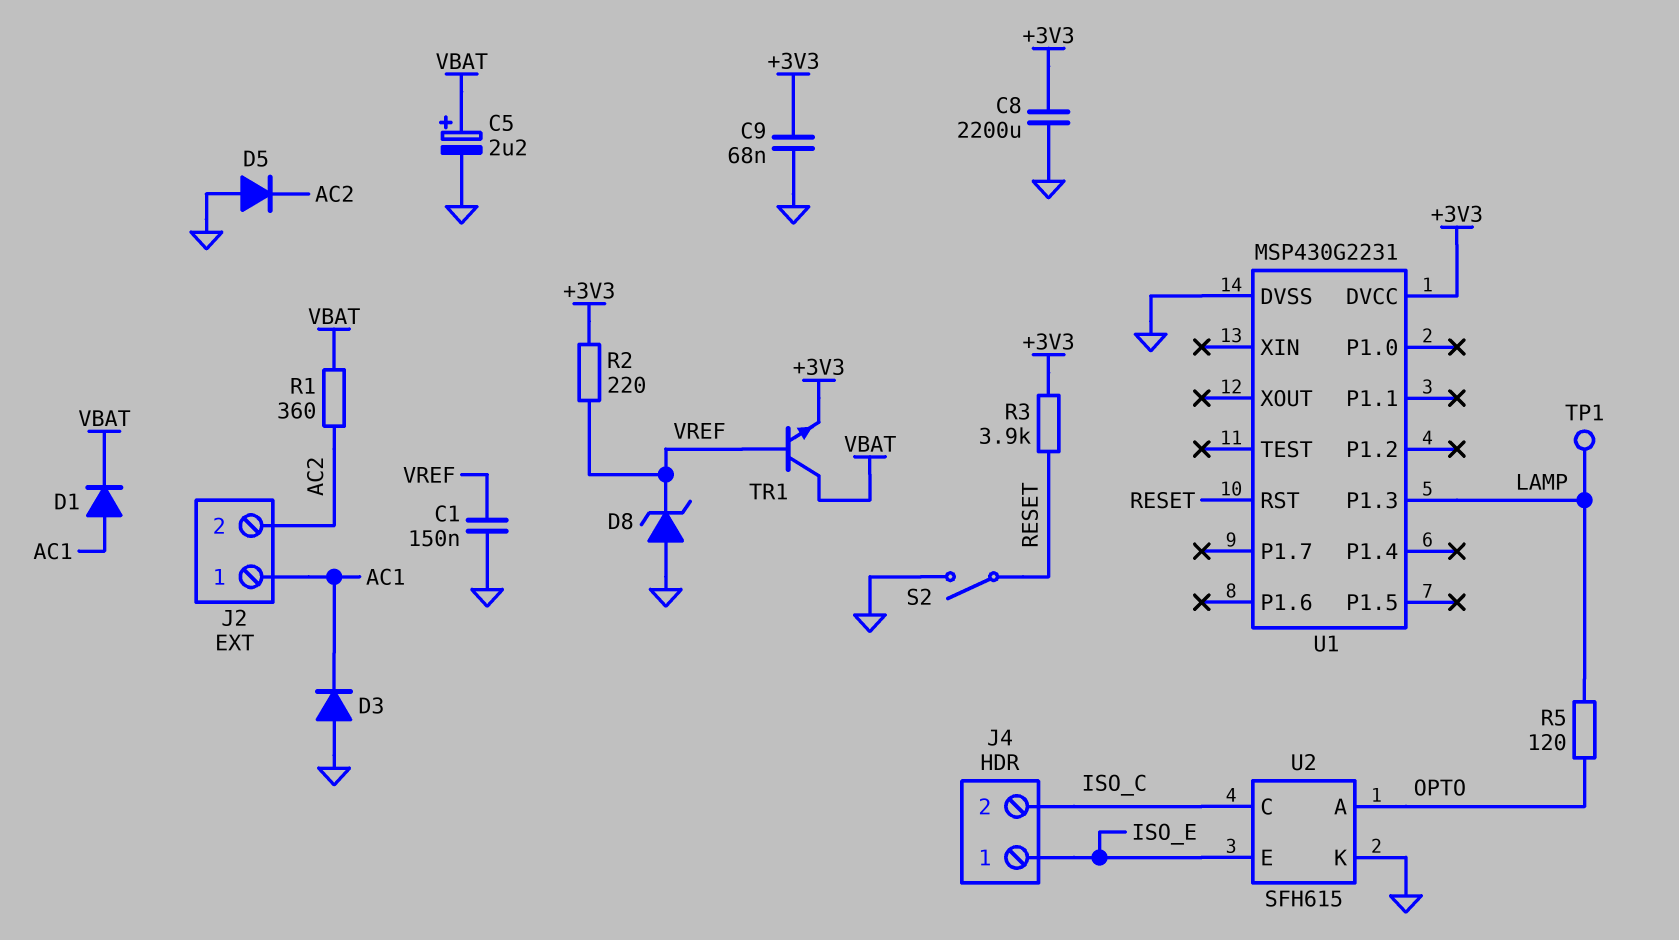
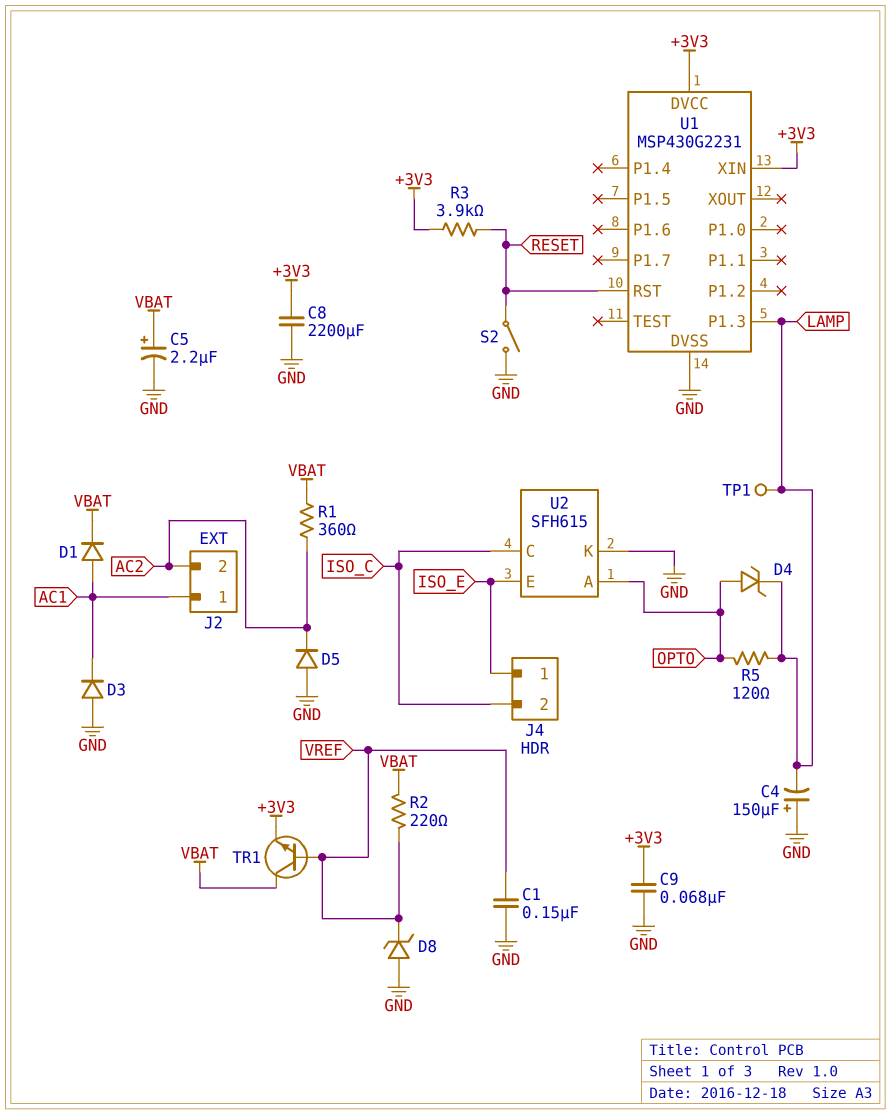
C4: none -> 150uF (plus GND, minus LAMP)
D4: none -> zener (A OPTO, K LAMP)
R2: 220 (+3V3, VREF) -> 220 (VBAT, VREF)
U1 pin XIN: none -> +3V3

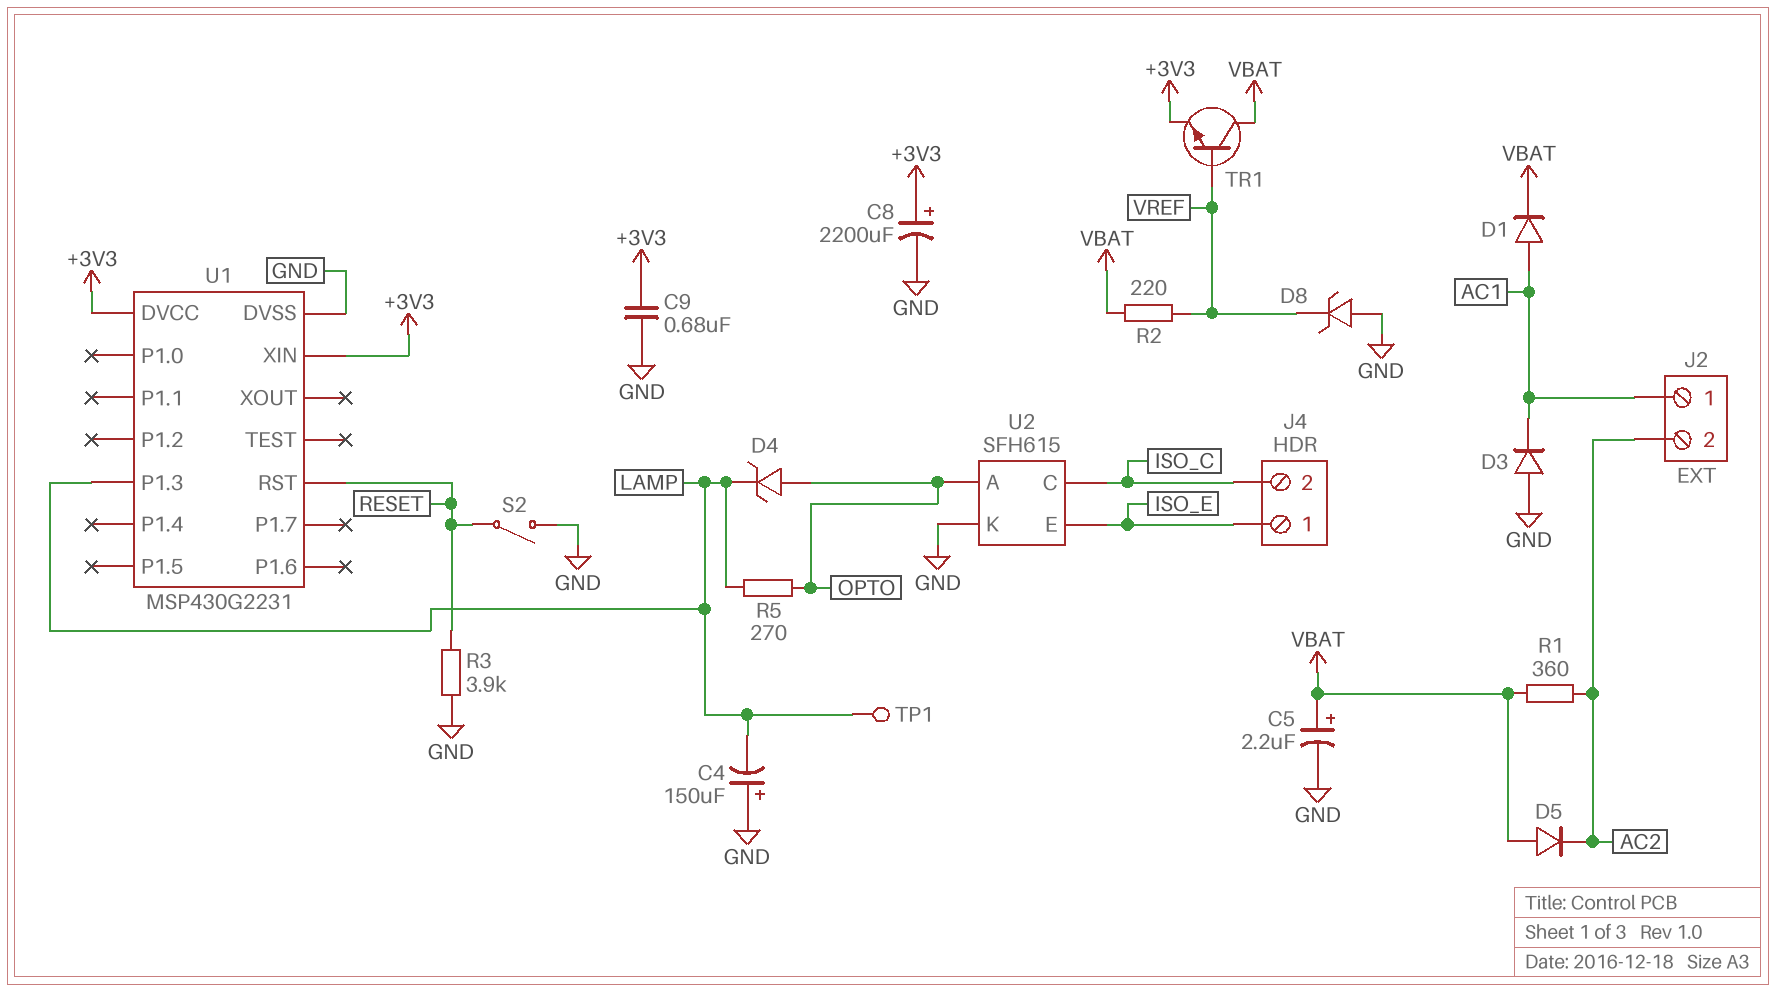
C1: 150nF (GND, VREF) -> none
C8: 2200uF (+3V3, GND) -> 2200uF (plus +3V3, minus GND)
C9: 68nF (+3V3, GND) -> 680nF (+3V3, GND)
D5: diode (A GND, K AC2) -> diode (A VBAT, K AC2)
R3: 3.9k (+3V3, RESET) -> 3.9k (GND, RESET)
R5: 120 (LAMP, OPTO) -> 270 (LAMP, OPTO)

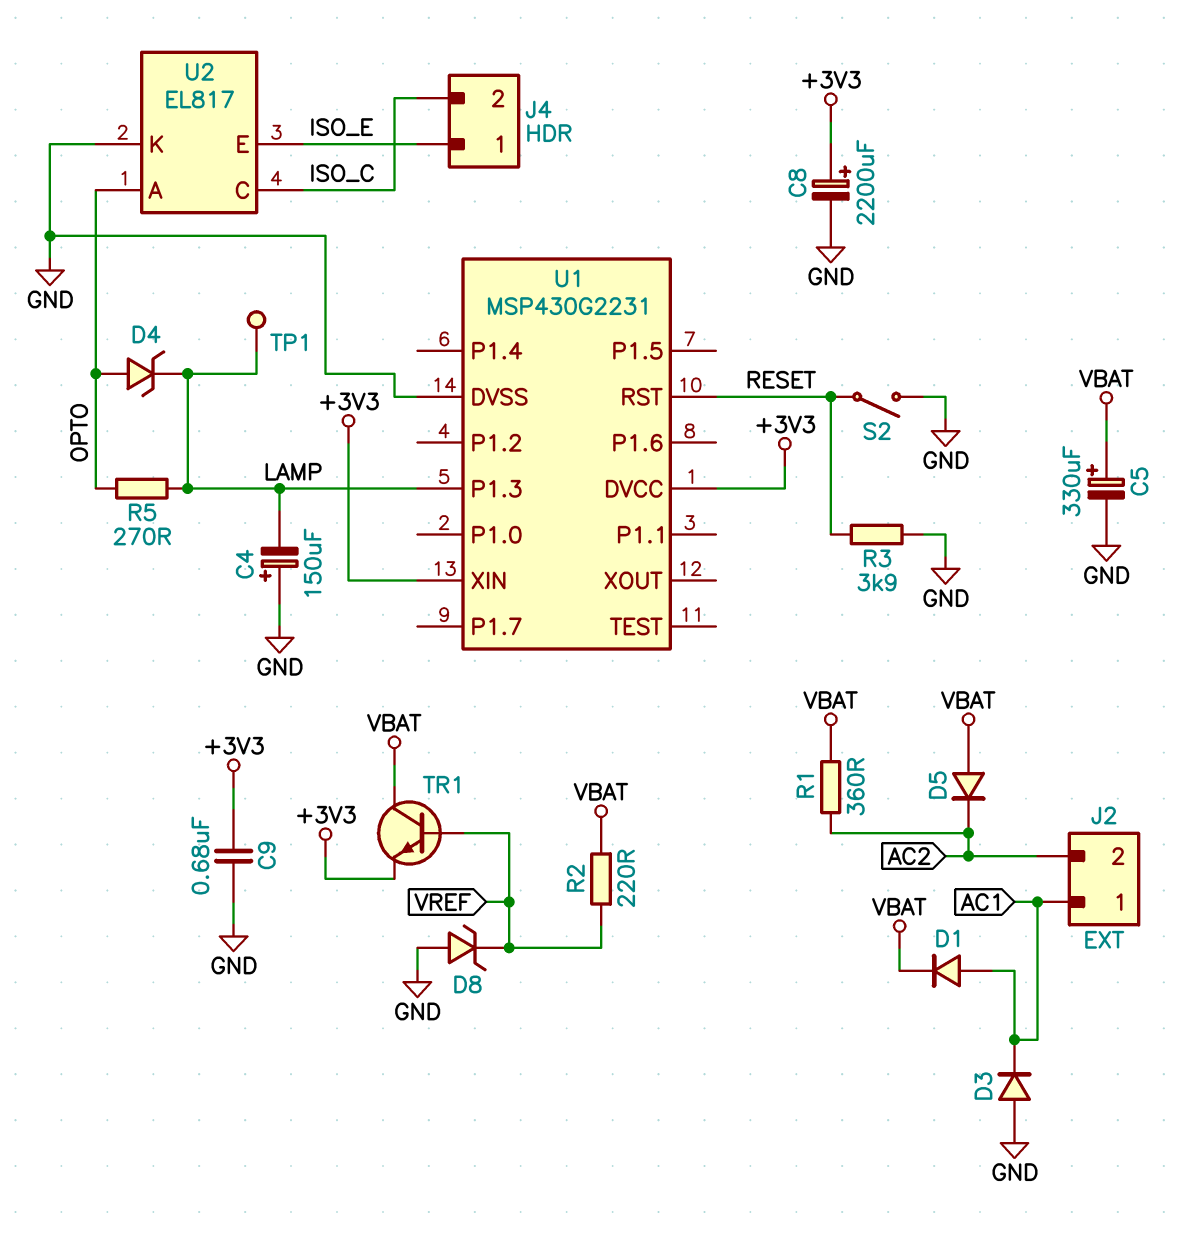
C5: 2.2uF (plus VBAT, minus GND) -> 330uF (plus VBAT, minus GND)
U2: SFH615 -> EL817

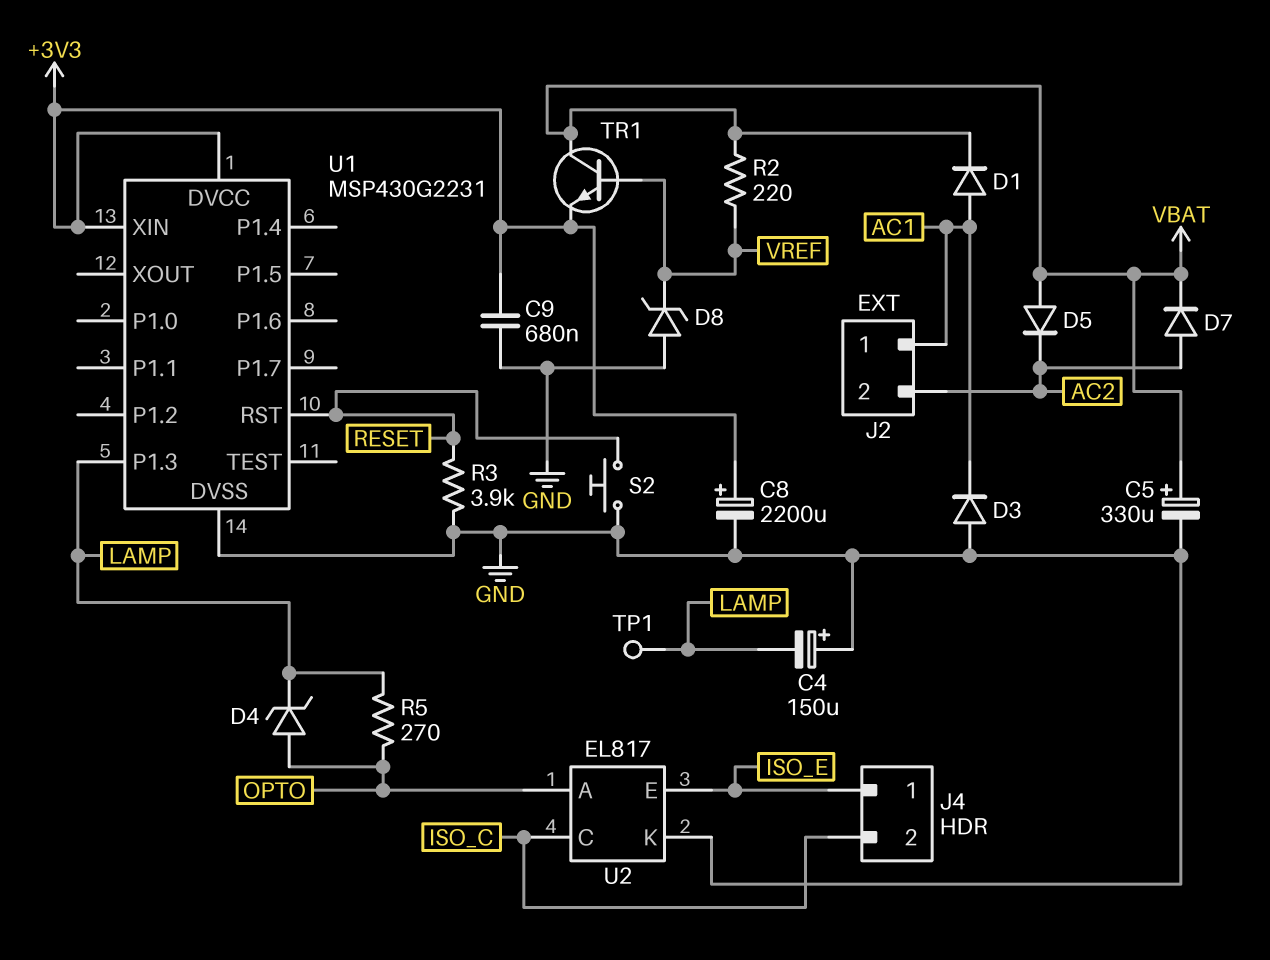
D7: none -> diode (A AC2, K VBAT)
R1: 360 (AC2, VBAT) -> none
S2: switch (GND, RESET) -> button (GND, RESET)

